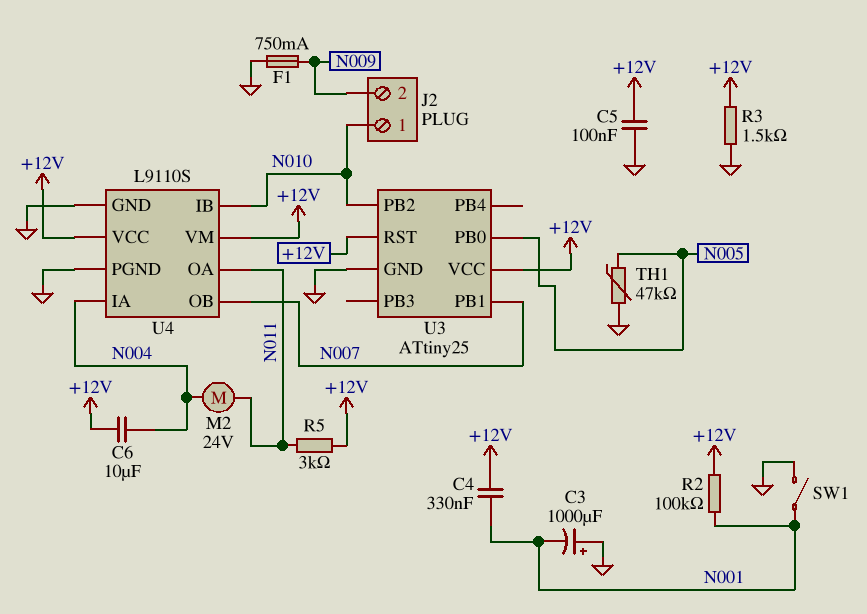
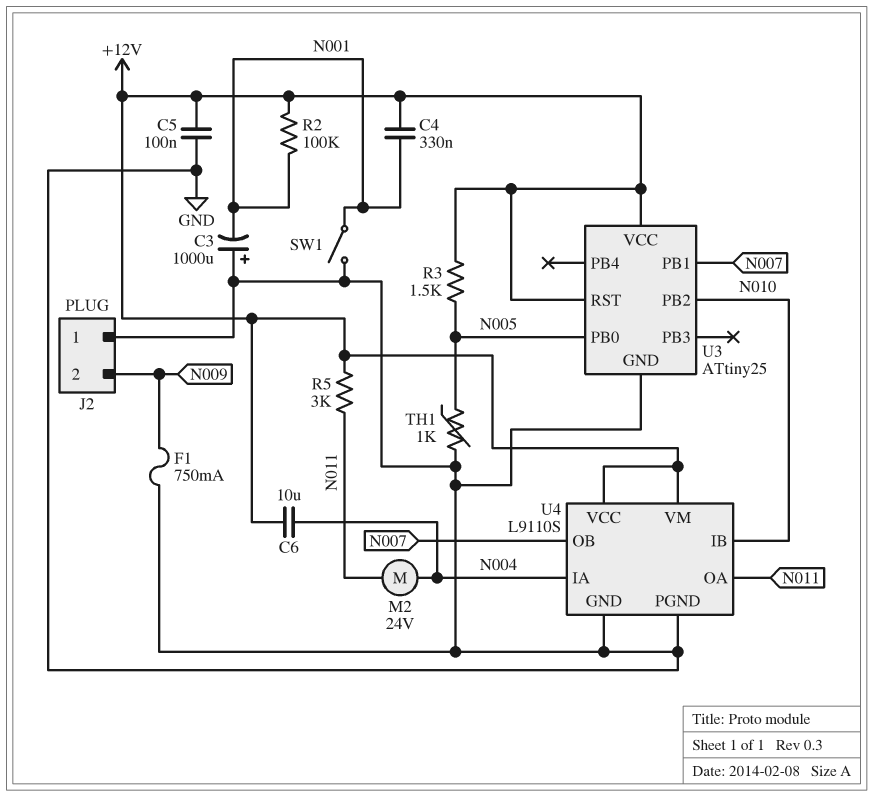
J2 pin 1: N010 -> GND
R3: 1.5k (+12V, GND) -> 1.5k (+12V, N005)
TH1: 47k (GND, N005) -> 1k (GND, N005)

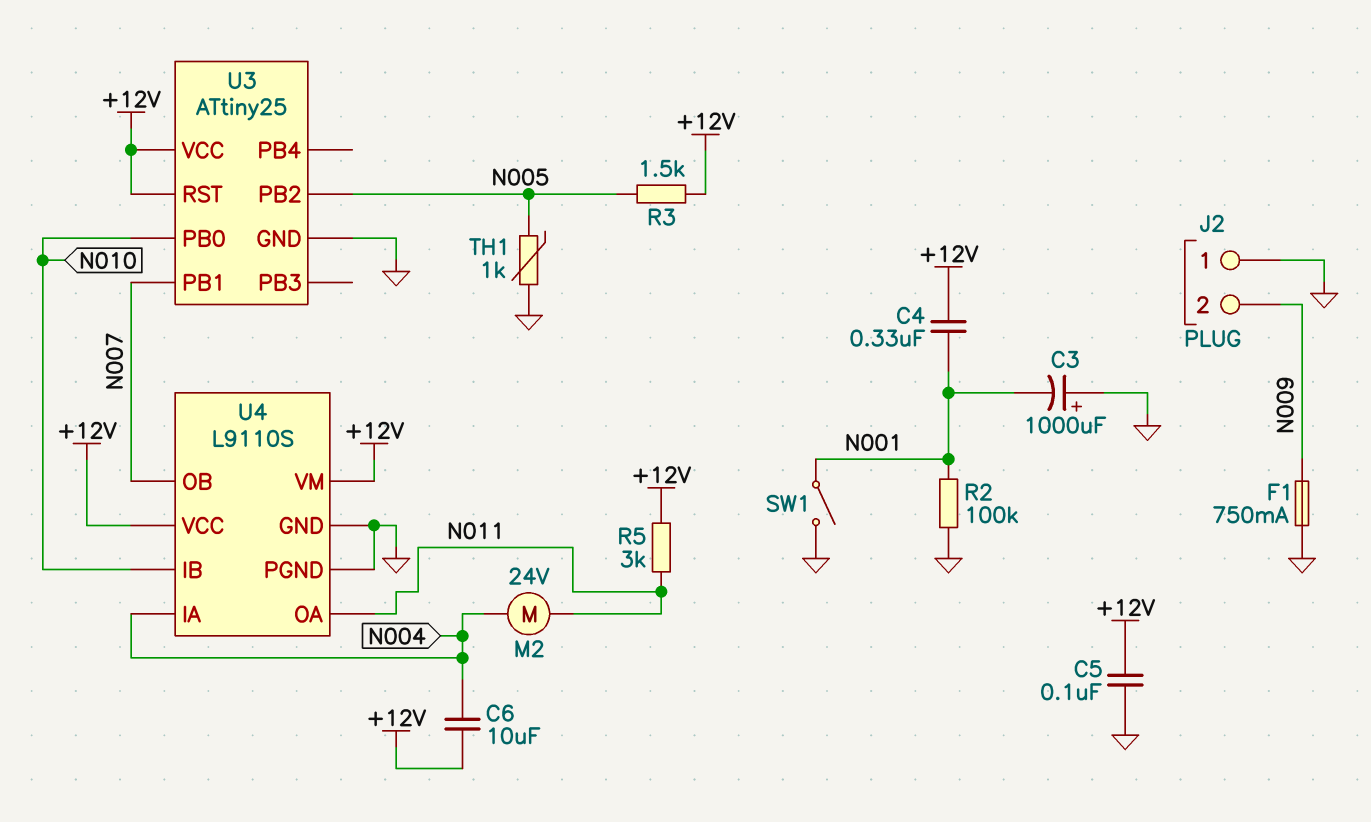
R2: 100k (+12V, N001) -> 100k (GND, N001)
U3 pin PB0: N005 -> N010
U3 pin PB2: N010 -> N005

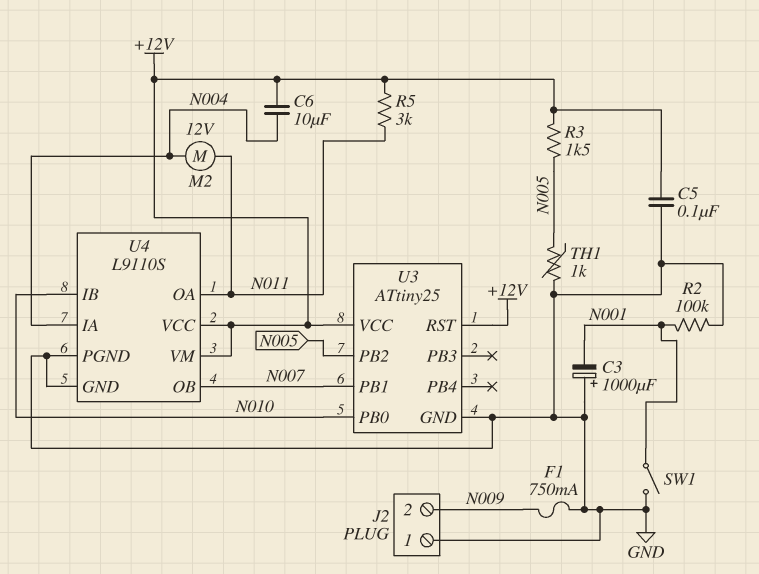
C4: 330nF (+12V, N001) -> none
M2: motor 24V (N004, N011) -> motor 12V (N004, N011)

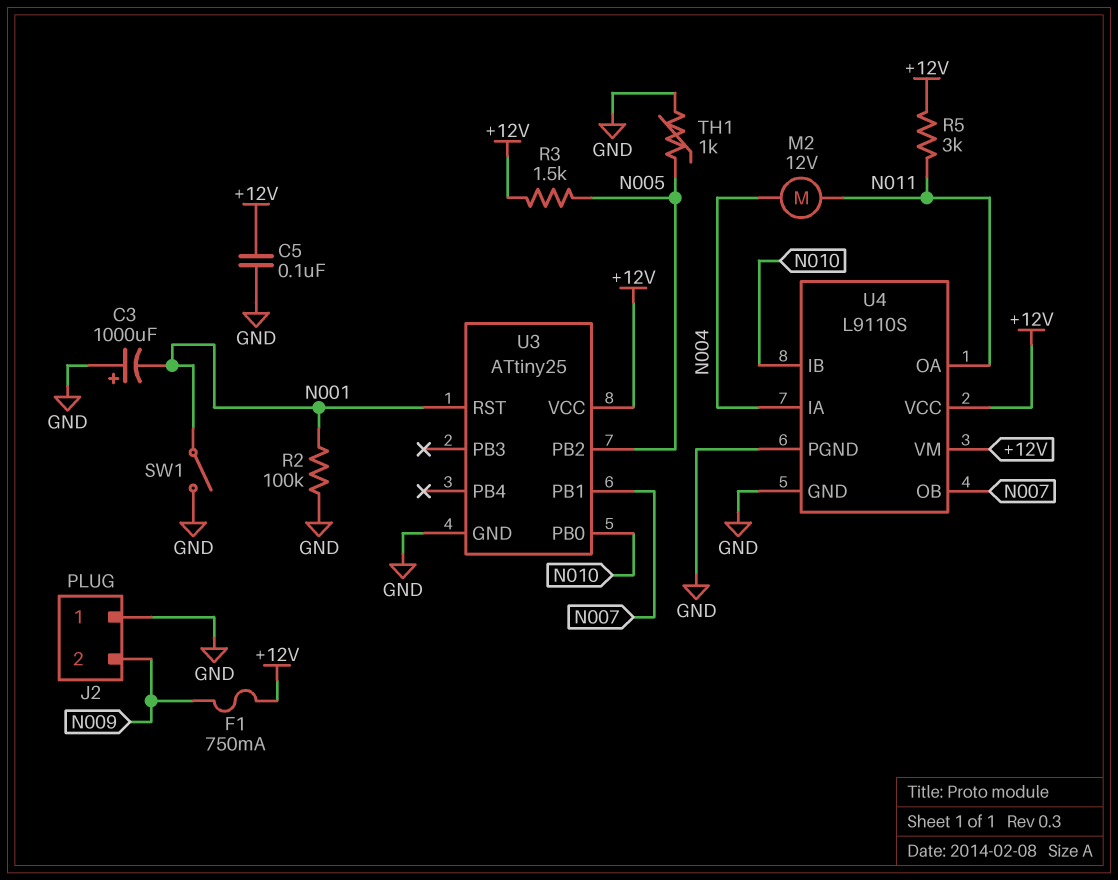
C6: 10uF (+12V, N004) -> none
F1: 750mA (GND, N009) -> 750mA (+12V, N009)
U3 pin RST: +12V -> N001

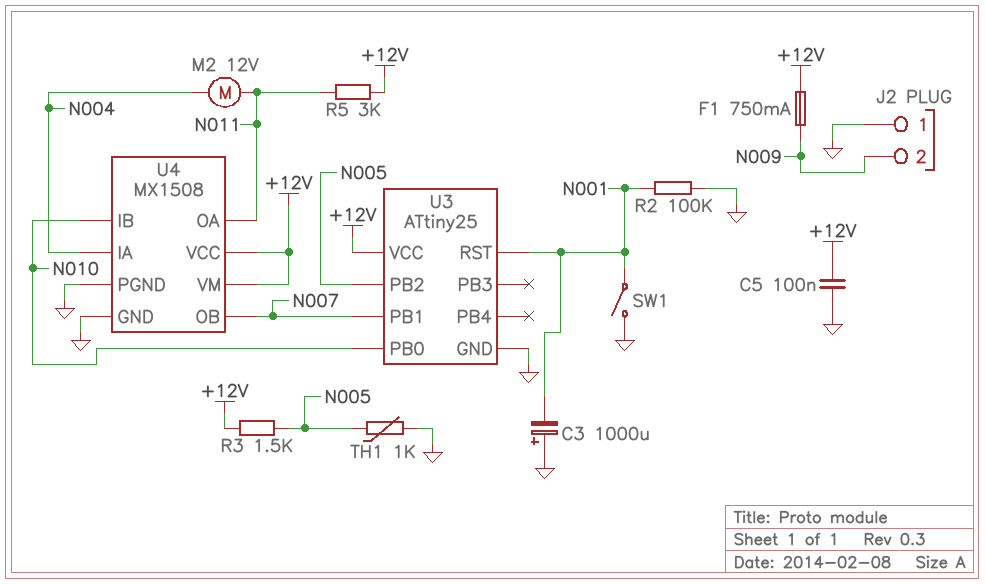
U4: L9110S -> MX1508

